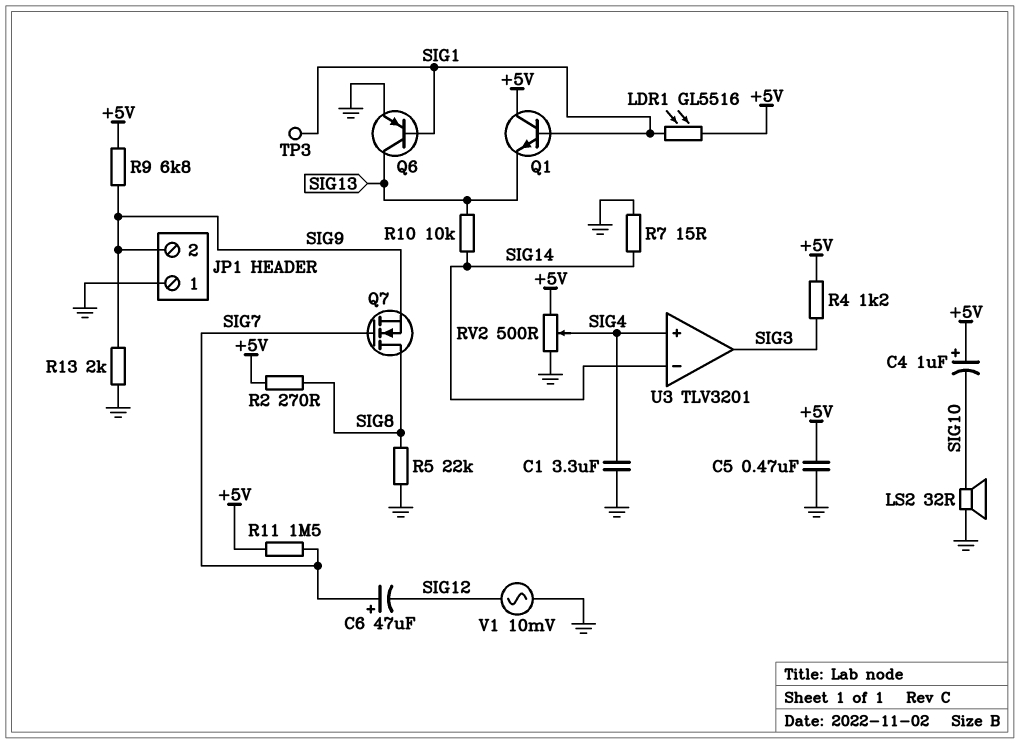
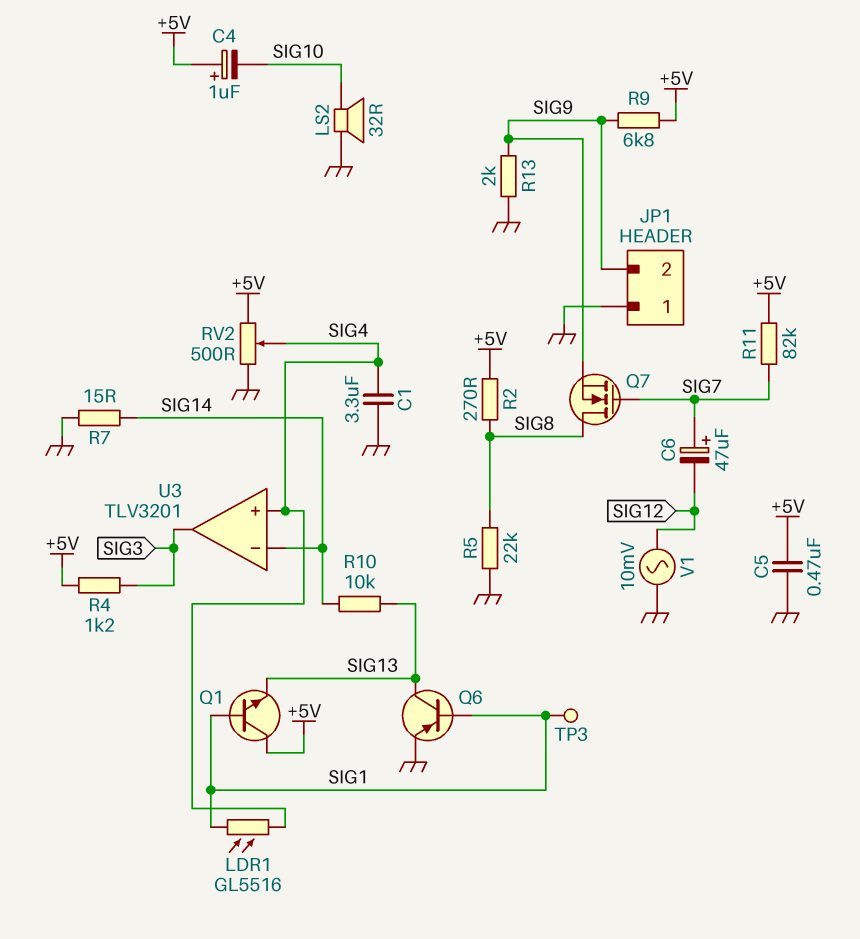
LDR1: GL5516 (+5V, SIG1) -> GL5516 (SIG1, SIG4)
R11: 1.5M (+5V, SIG7) -> 82k (+5V, SIG7)

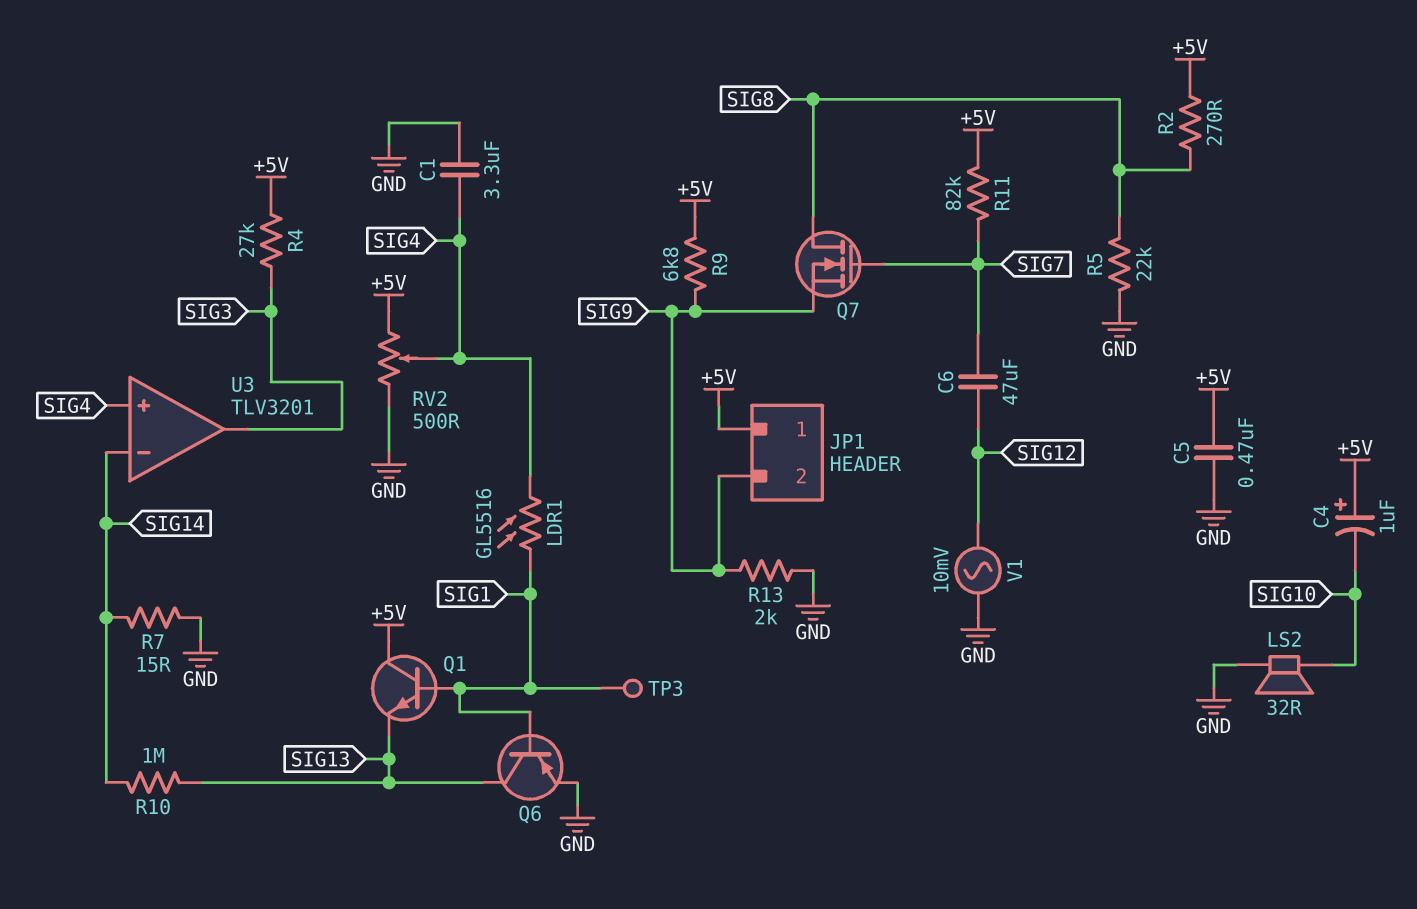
C6: 47uF (plus SIG7, minus SIG12) -> 47uF (SIG7, SIG12)
JP1 pin 1: GND -> +5V
R4: 1.2k (+5V, SIG3) -> 27k (+5V, SIG3)
R10: 10k (SIG13, SIG14) -> 1M (SIG13, SIG14)

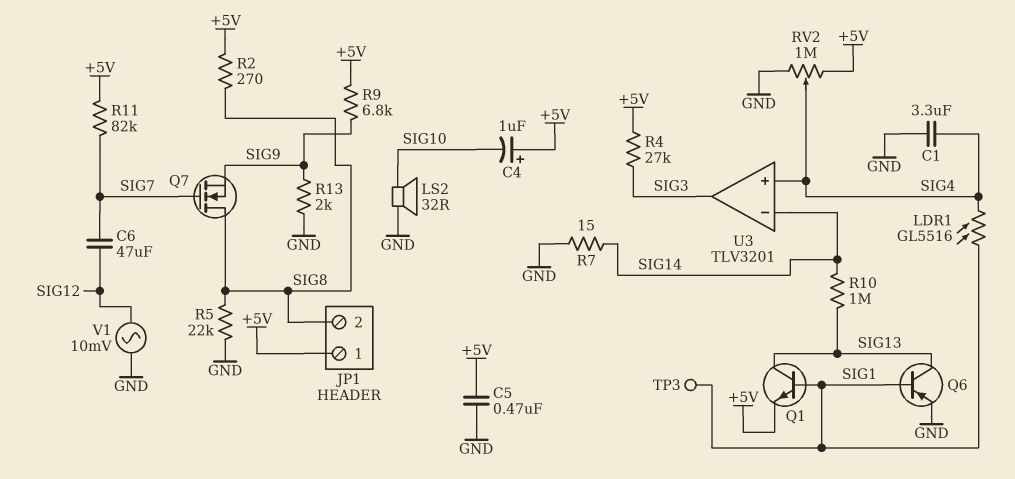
JP1 pin 2: SIG9 -> SIG8
Q1: NPN (B SIG1, C +5V, E SIG13) -> NPN (B SIG1, C SIG13, E +5V)
RV2: 500 (+5V, GND, wiper SIG4) -> 1M (+5V, GND, wiper SIG4)

